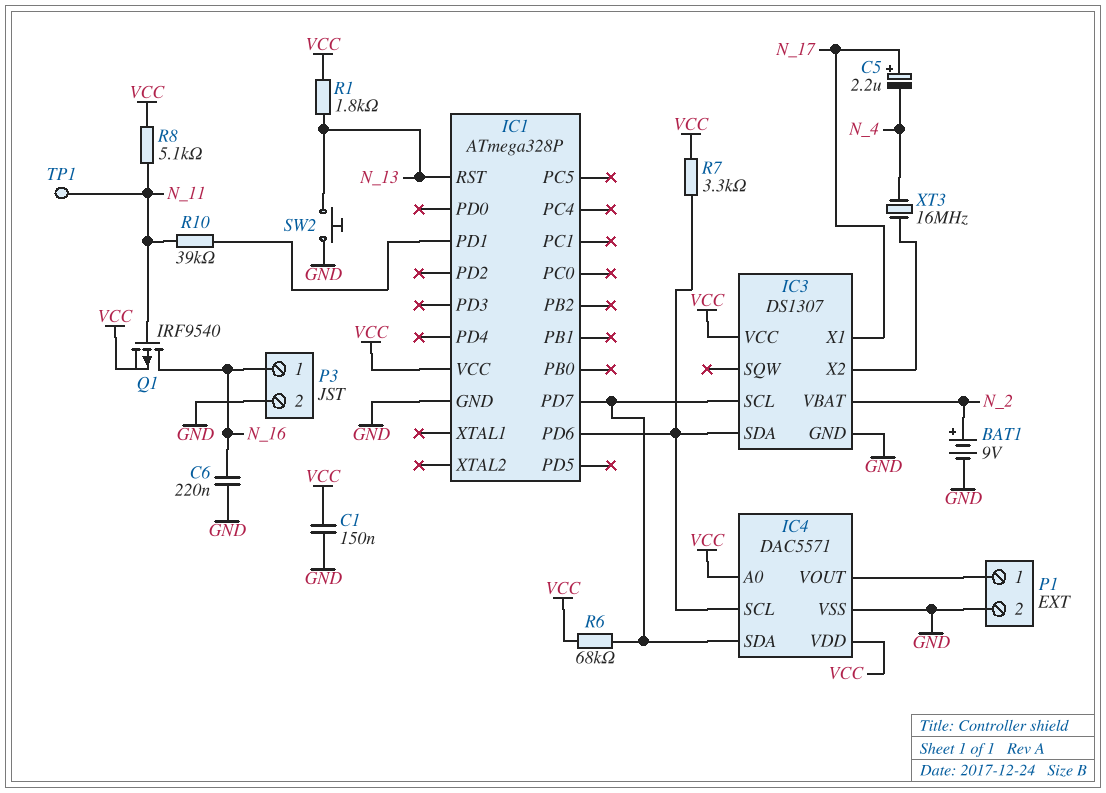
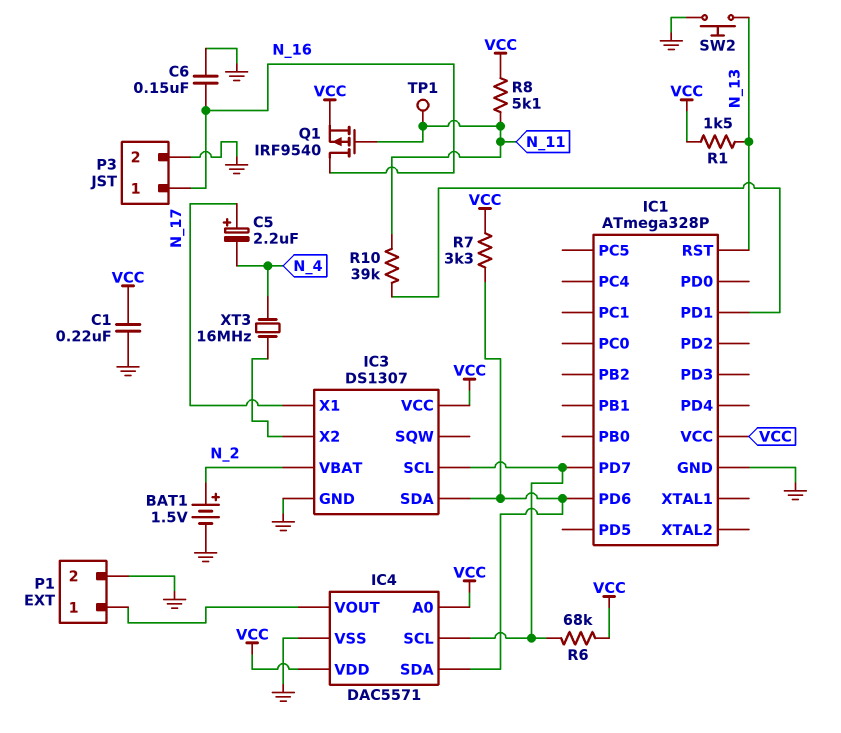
BAT1: 9V (plus N_2, minus GND) -> 1.5V (plus N_2, minus GND)
C1: 150nF (GND, VCC) -> 220nF (GND, VCC)
C6: 220nF (GND, N_16) -> 150nF (GND, N_16)
IC4 pin SCL: IC1/PD6 -> IC1/PD7
IC4 pin SDA: IC1/PD7 -> IC1/PD6
R1: 1.8k (N_13, VCC) -> 1.5k (N_13, VCC)

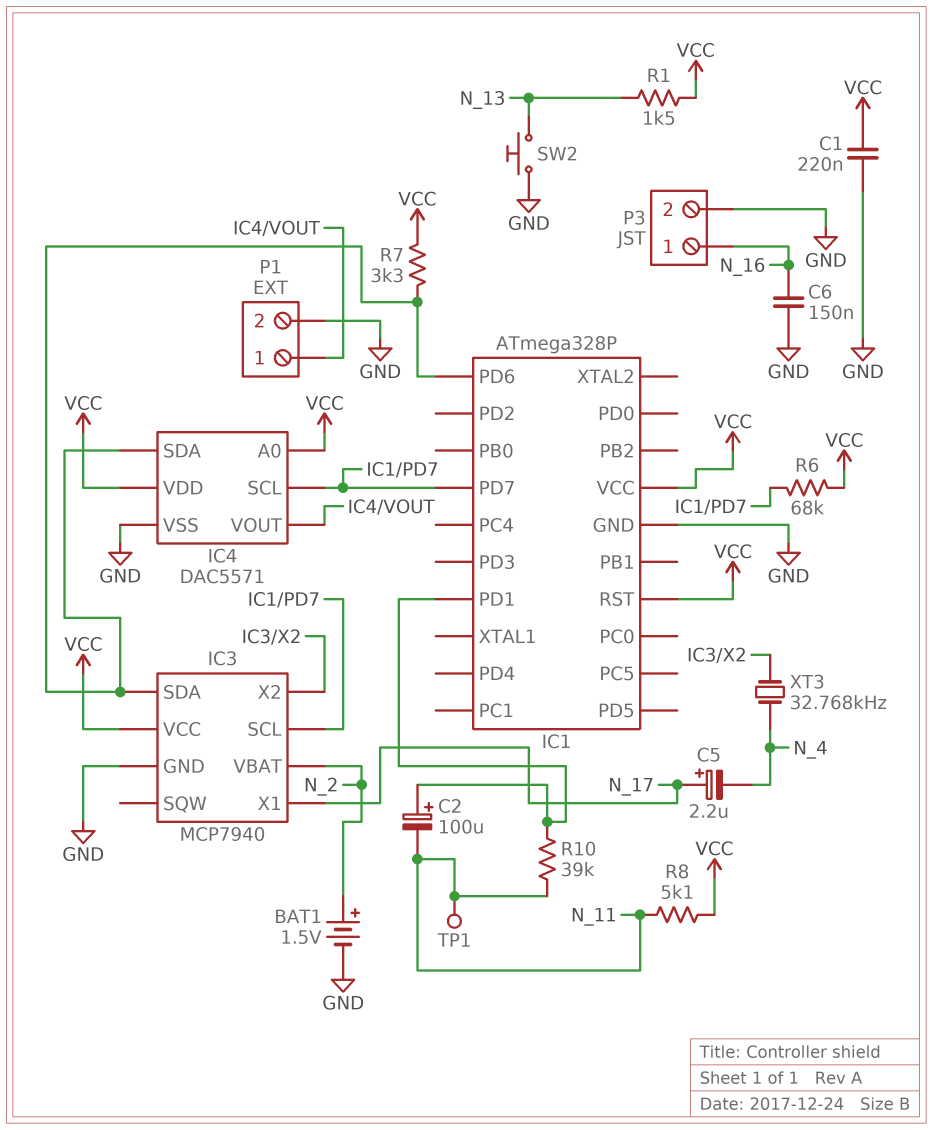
C2: none -> 100uF (plus IC1/PD1, minus N_11)
IC1 pin RST: N_13 -> VCC
IC3: DS1307 -> MCP7940
Q1: PMOS IRF9540 (G N_11, D N_16, S VCC) -> none
XT3: 16MHz (IC3/X2, N_4) -> 32.768kHz (IC3/X2, N_4)

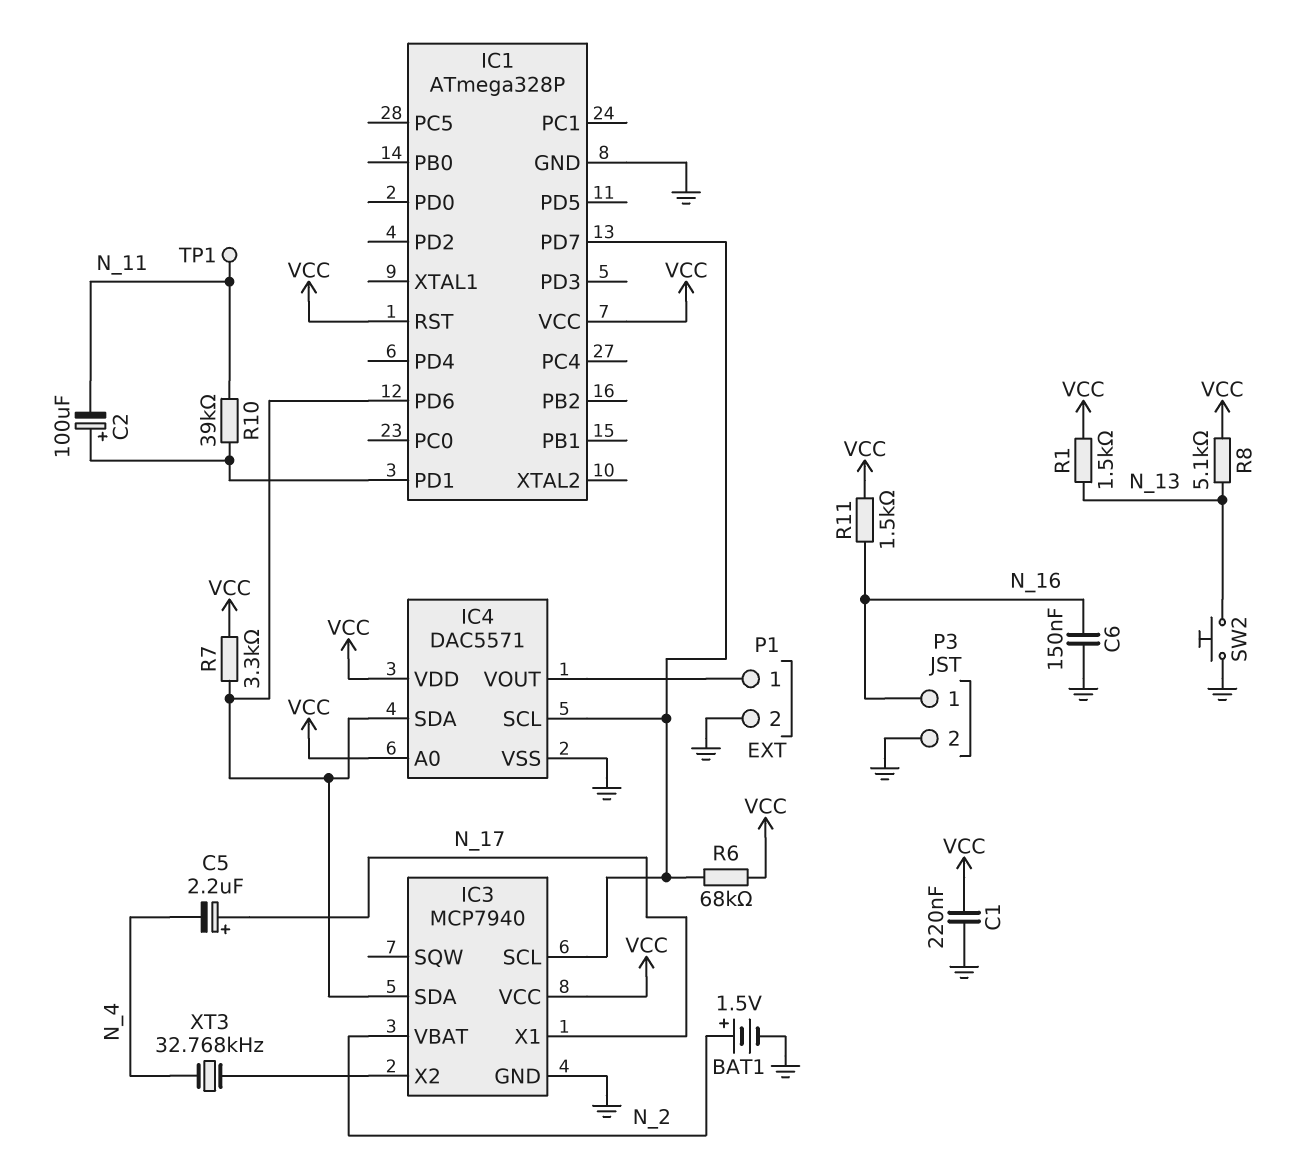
R8: 5.1k (N_11, VCC) -> 5.1k (N_13, VCC)
R11: none -> 1.5k (N_16, VCC)

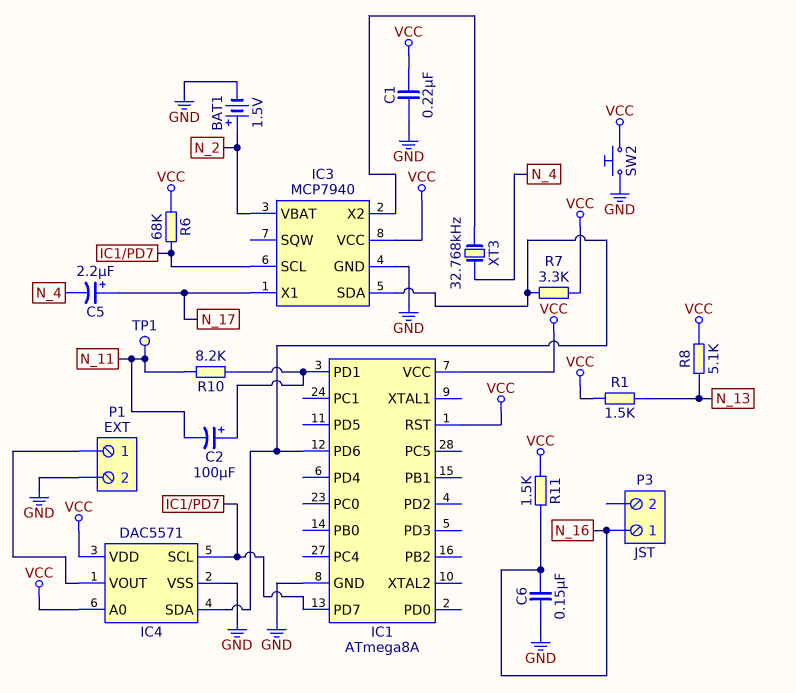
IC1: ATmega328P -> ATmega8A
P3 pin 2: GND -> none
R10: 39k (IC1/PD1, N_11) -> 8.2k (IC1/PD1, N_11)
SW2: button (GND, N_13) -> button (GND, VCC)

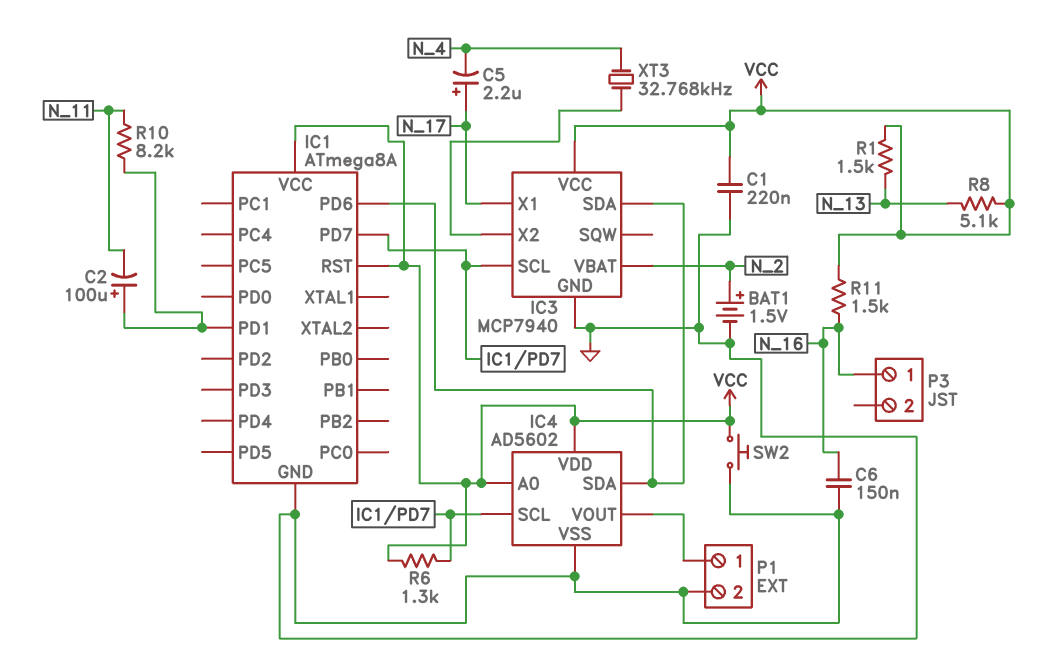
IC4: DAC5571 -> AD5602
R6: 68k (IC1/PD7, VCC) -> 1.3k (IC1/PD7, VCC)
R7: 3.3k (IC1/PD6, VCC) -> none
TP1: test point (N_11) -> none

